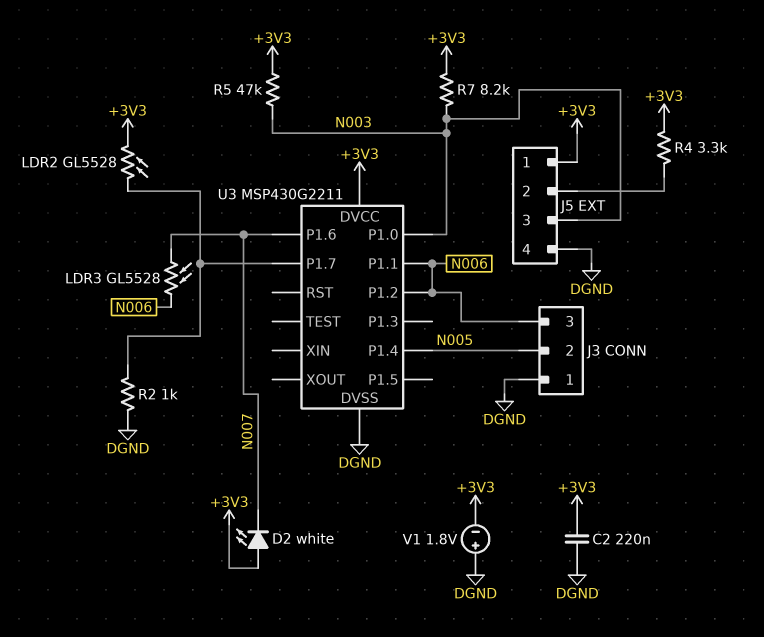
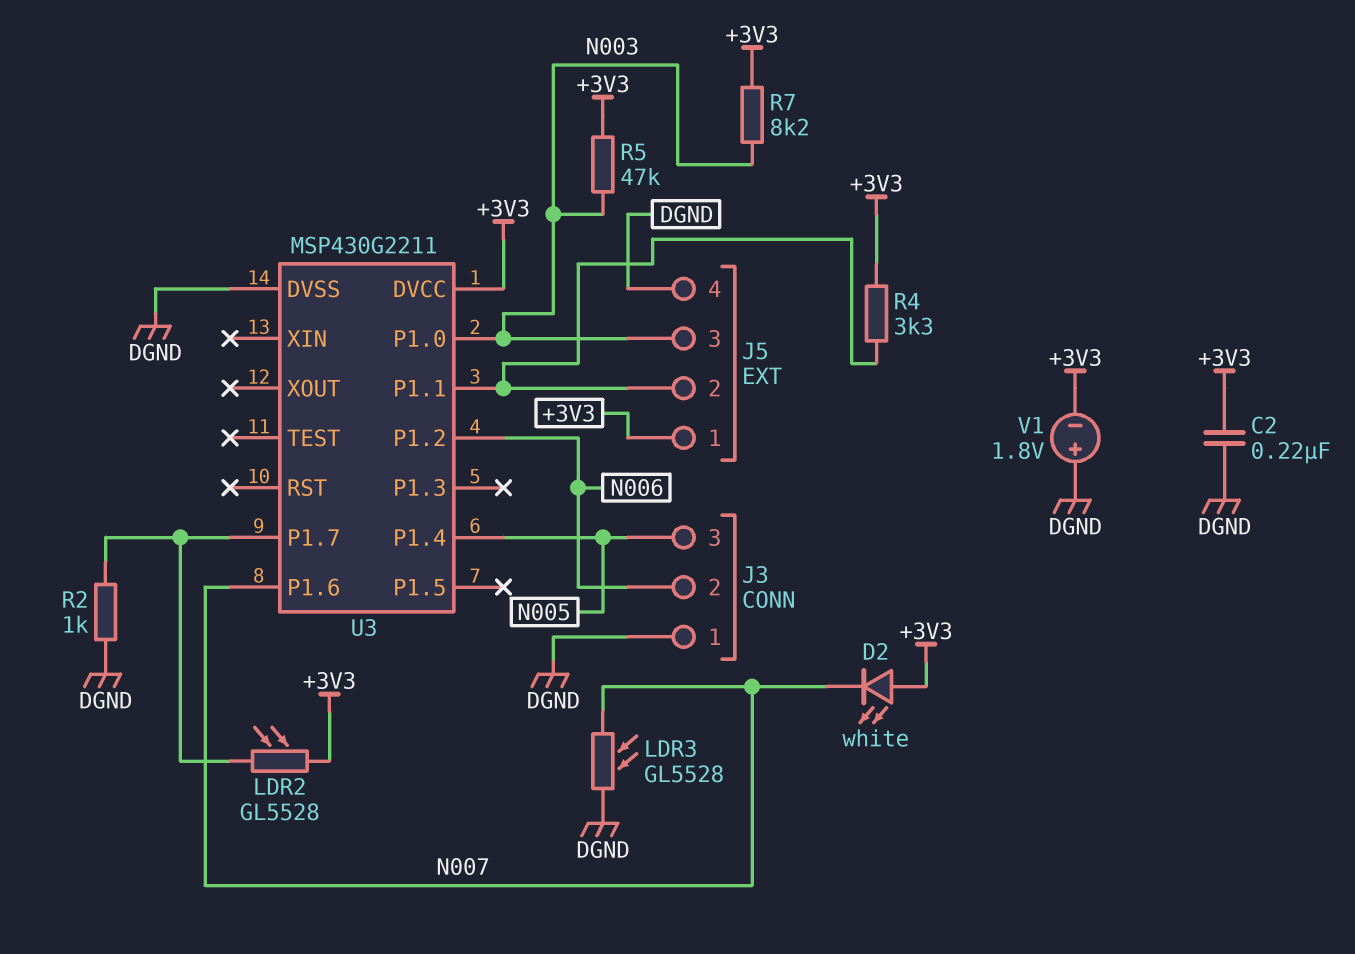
J3 pin 2: N005 -> N006
J3 pin 3: N006 -> N005
LDR3: GL5528 (N006, N007) -> GL5528 (DGND, N007)
U3 pin P1.1: N006 -> J5/2

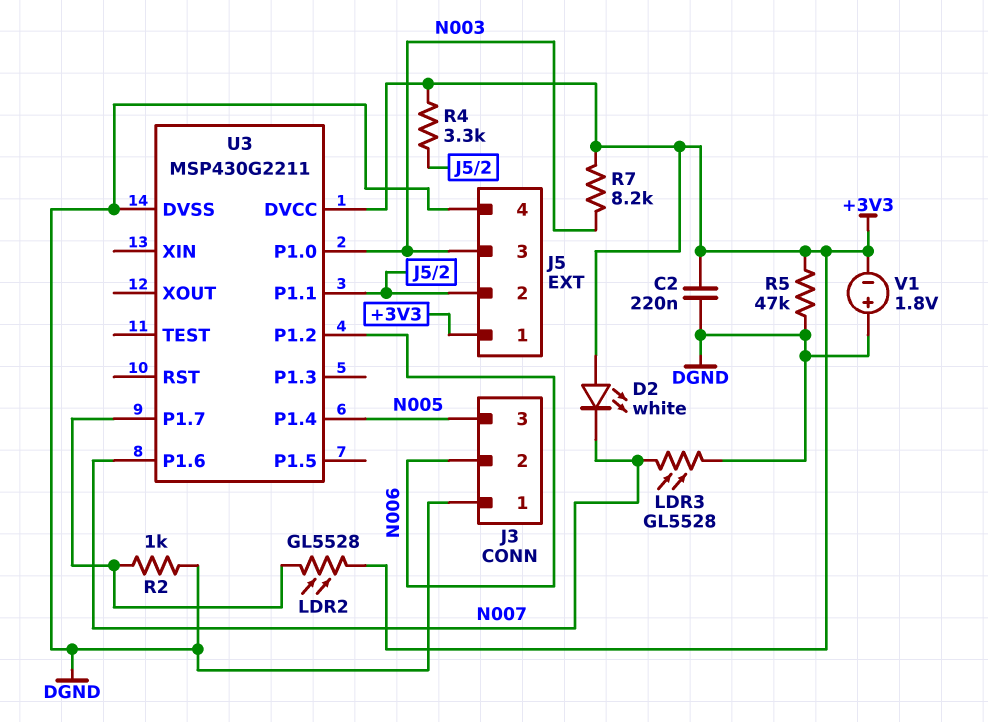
R5: 47k (+3V3, N003) -> 47k (+3V3, DGND)

